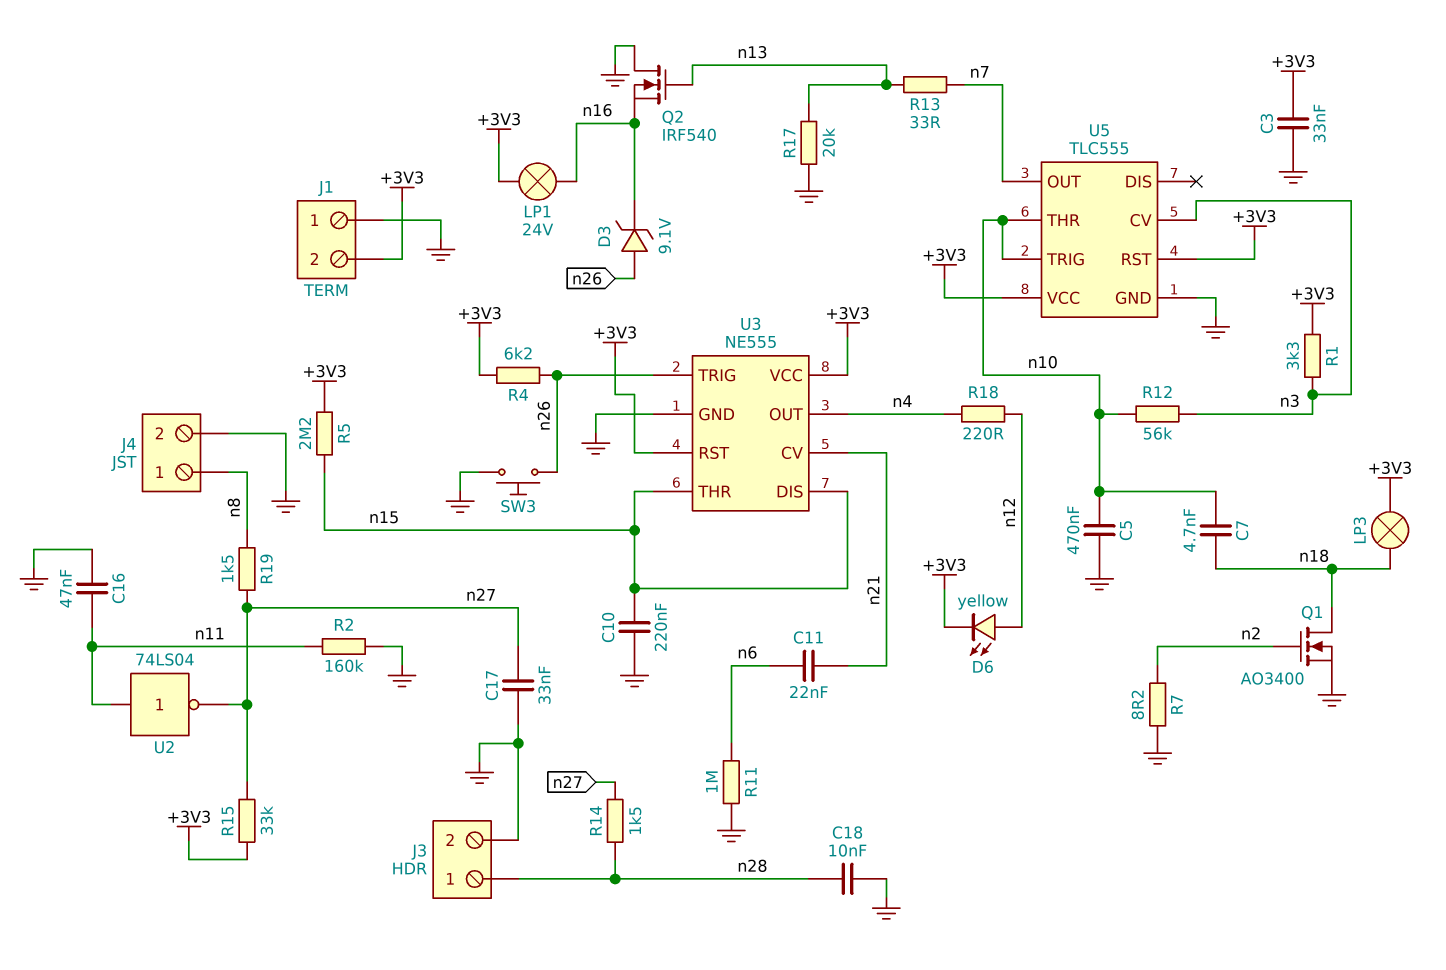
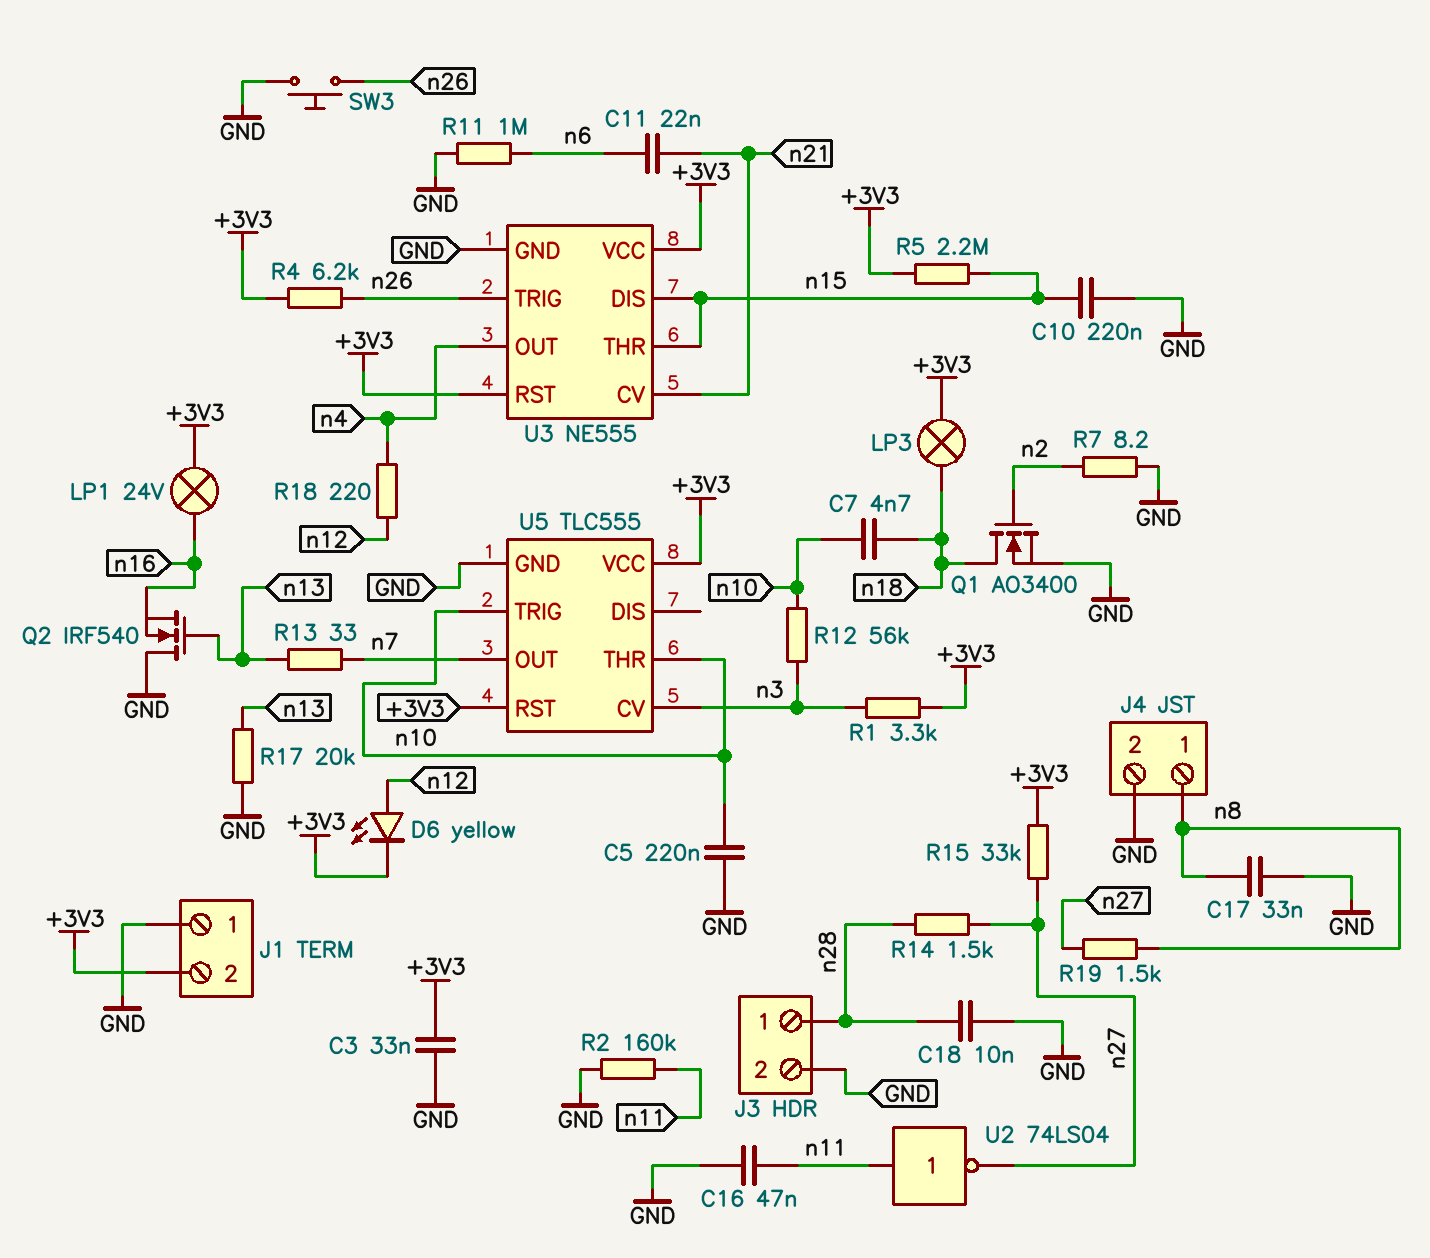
C5: 470nF (GND, n10) -> 220nF (GND, n10)
C17: 33nF (GND, n27) -> 33nF (GND, n8)
D3: zener 9.1V (A n26, K n16) -> none

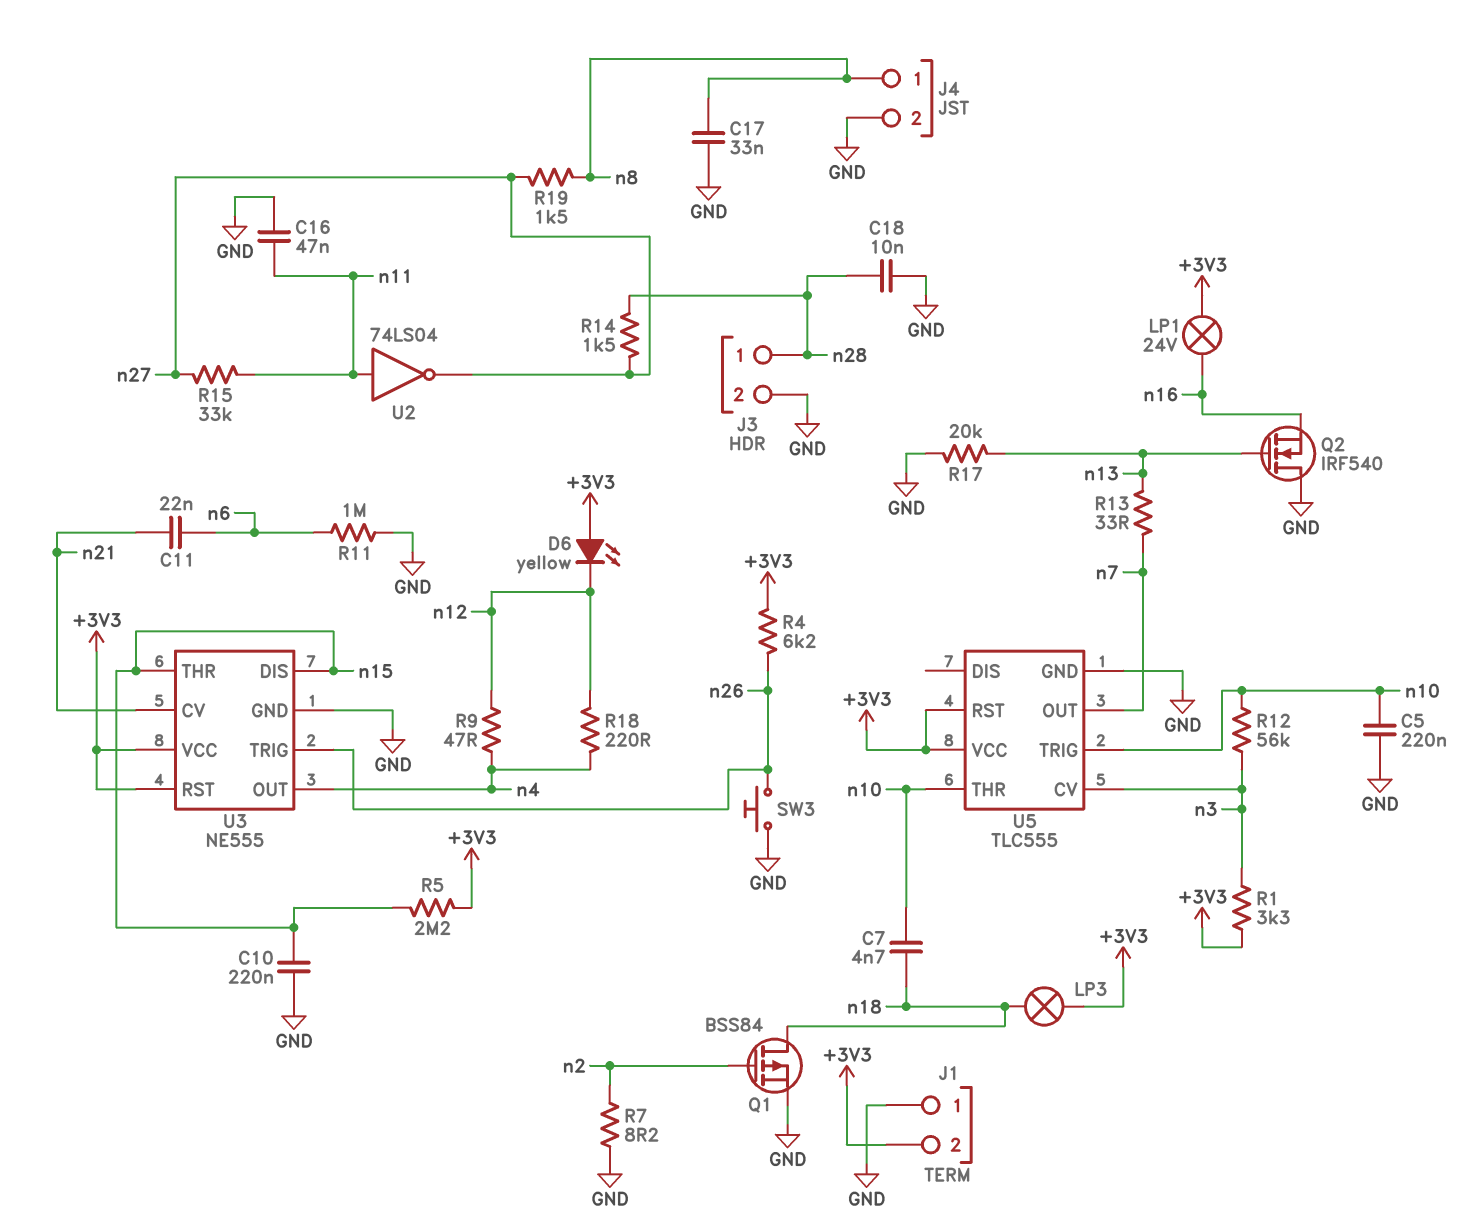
C3: 33nF (+3V3, GND) -> none
D6: LED yellow (A n12, K +3V3) -> LED yellow (A +3V3, K n12)
Q1: NMOS AO3400 (G n2, D n18, S GND) -> PMOS BSS84 (G n2, D n18, S GND)
R2: 160k (GND, n11) -> none
R9: none -> 47 (n4, n12)
R15: 33k (+3V3, n27) -> 33k (n11, n27)

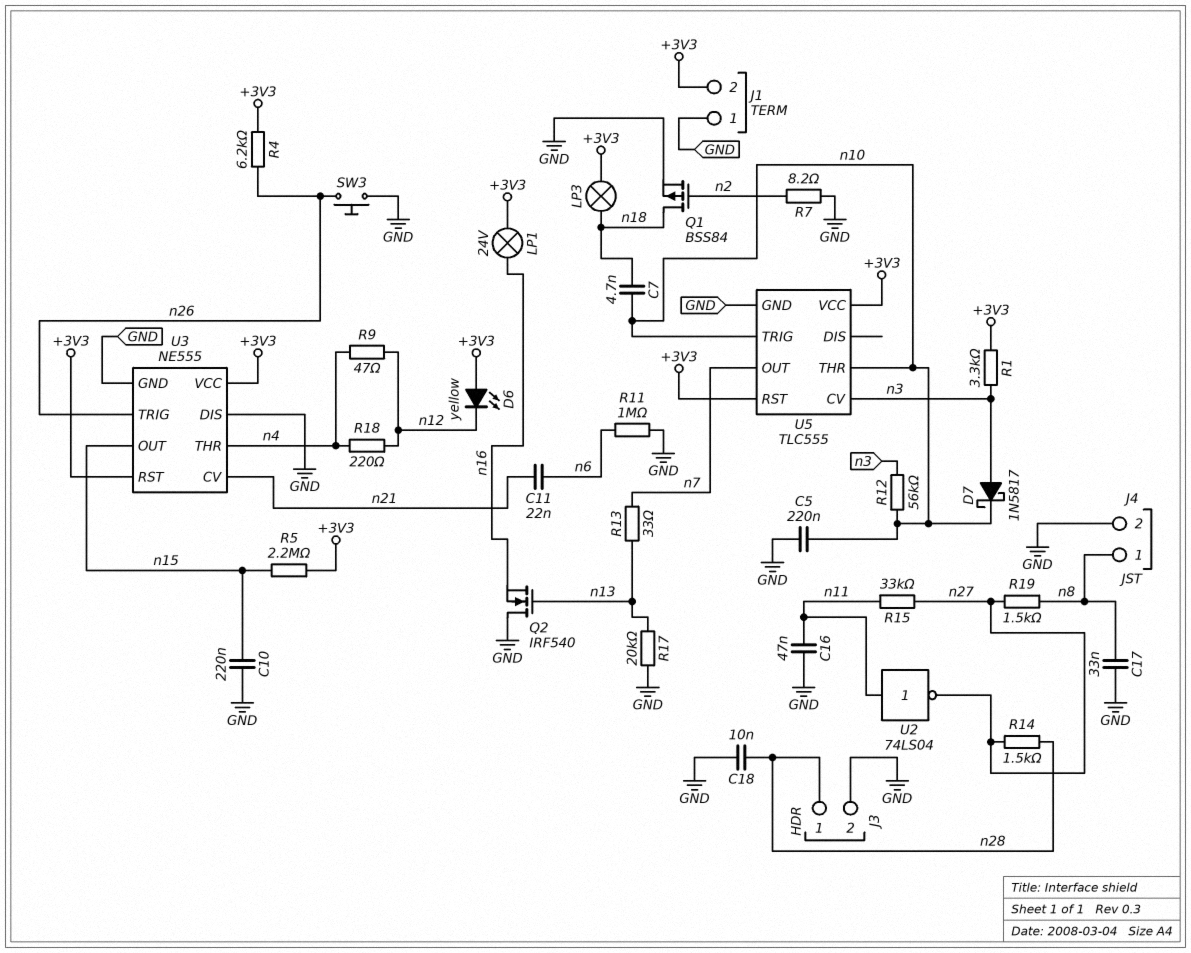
D7: none -> schottky 1N5817 (A n3, K n10)
U3 pin DIS: n15 -> GND
U3 pin OUT: n4 -> n15
U3 pin THR: n15 -> n4

